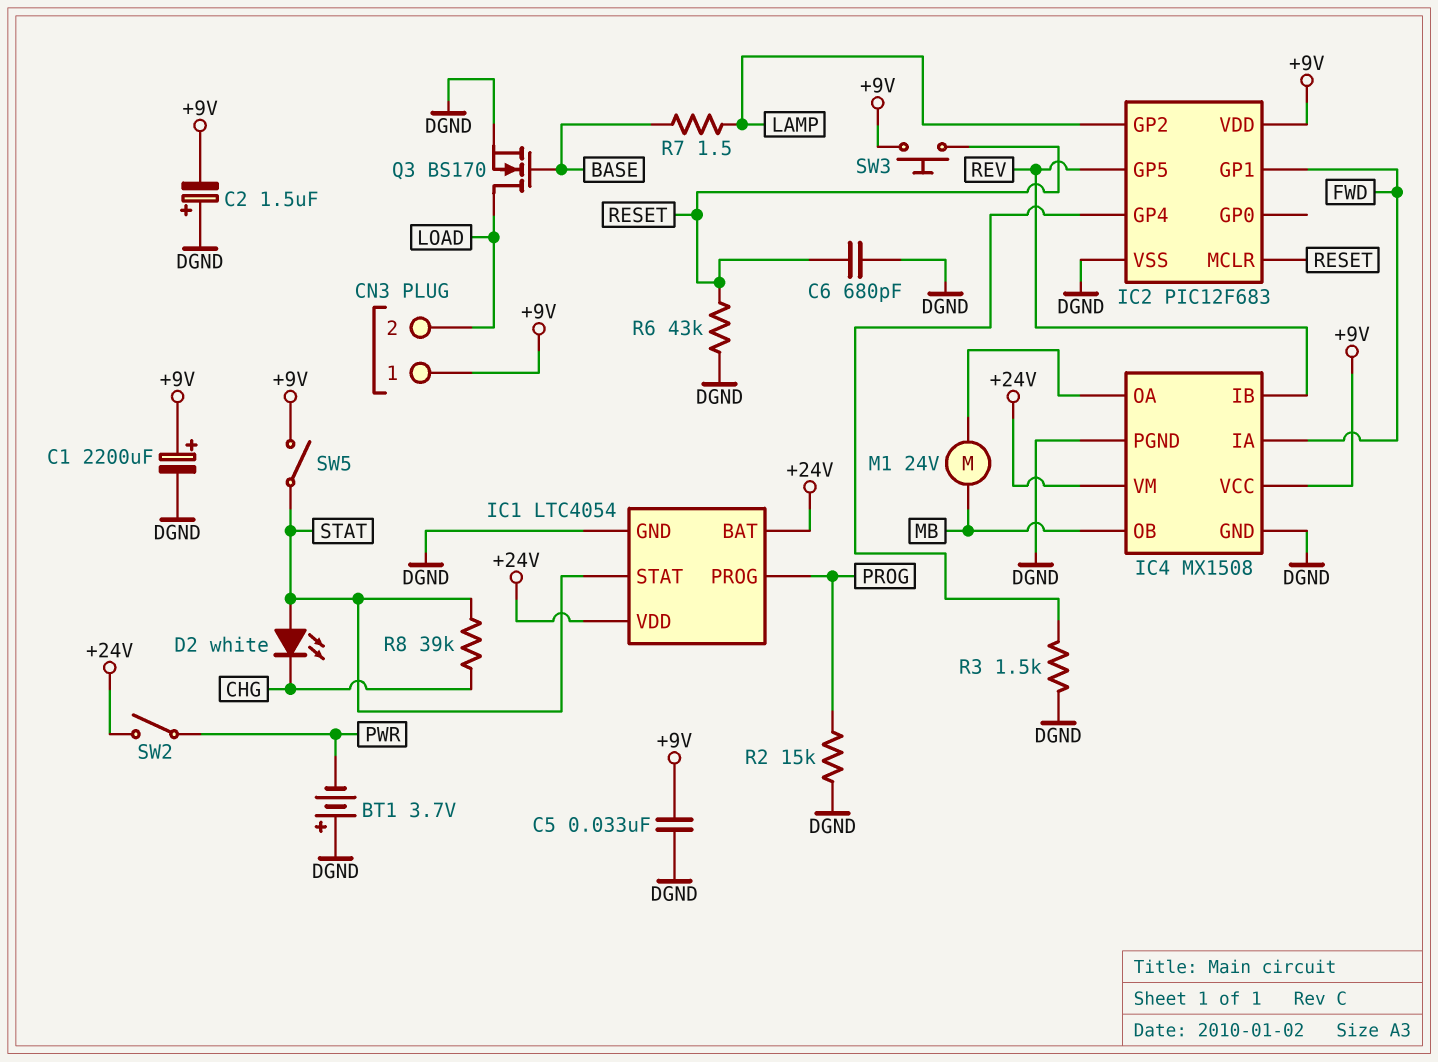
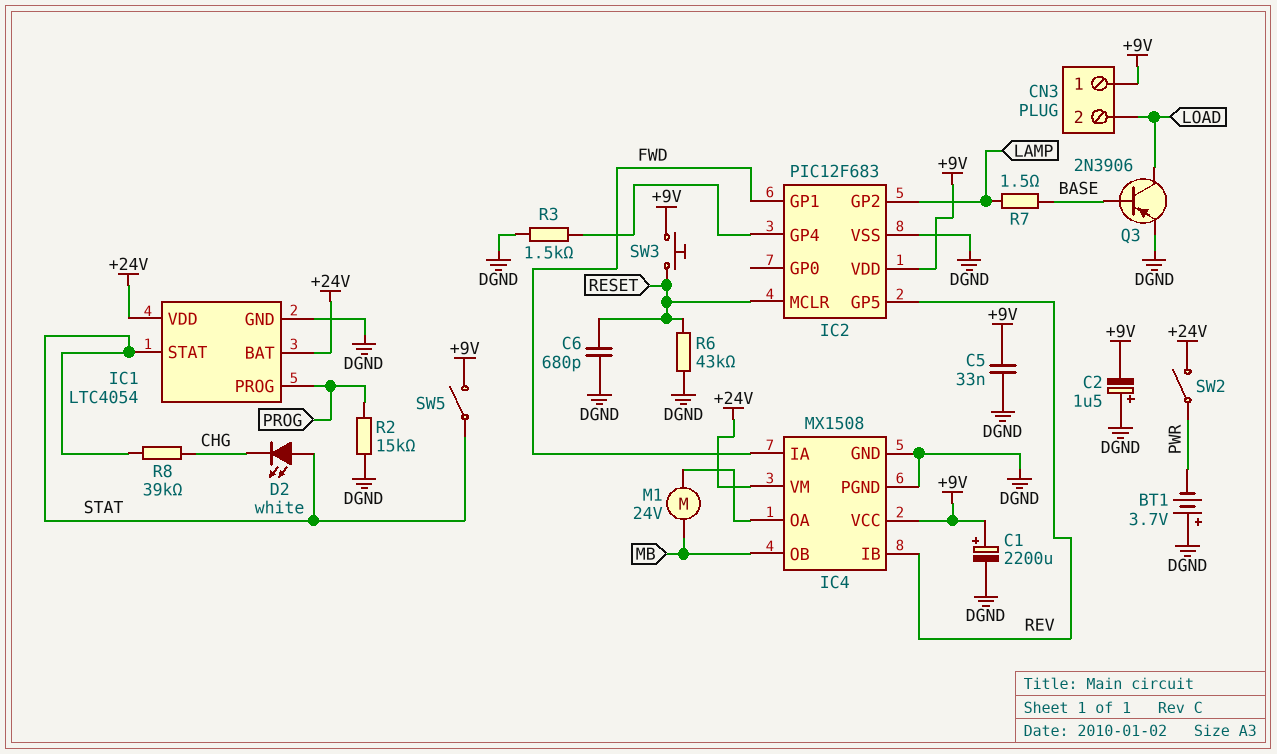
Q3: NMOS BS170 (G BASE, D LOAD, S DGND) -> PNP 2N3906 (B BASE, C LOAD, E DGND)

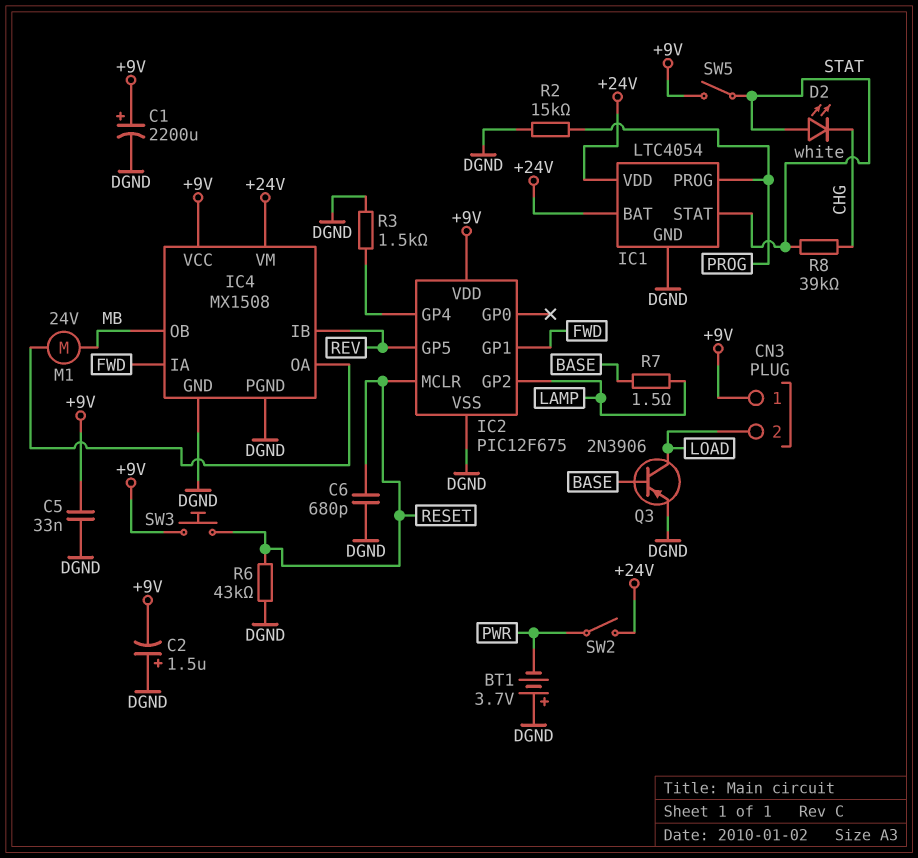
IC2: PIC12F683 -> PIC12F675

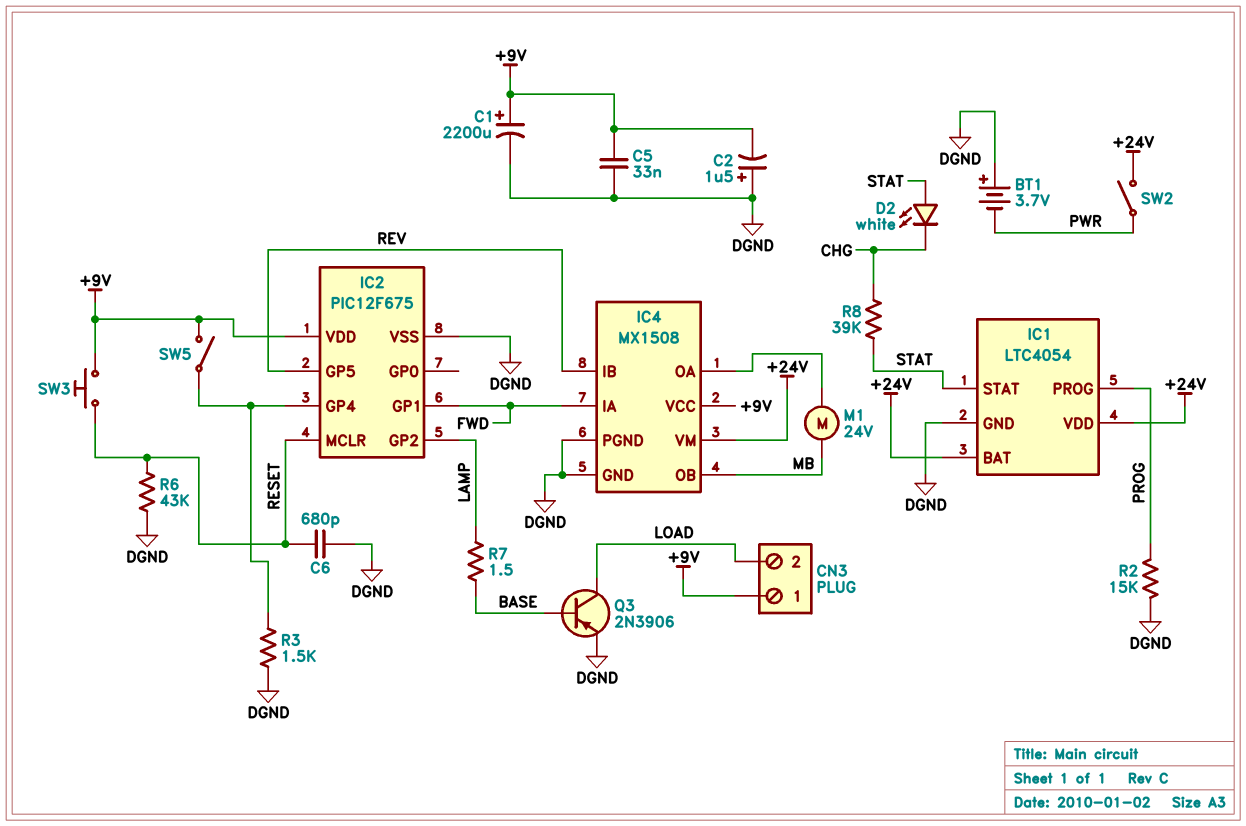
SW5: switch (+9V, STAT) -> switch (+9V, IC2/GP4)

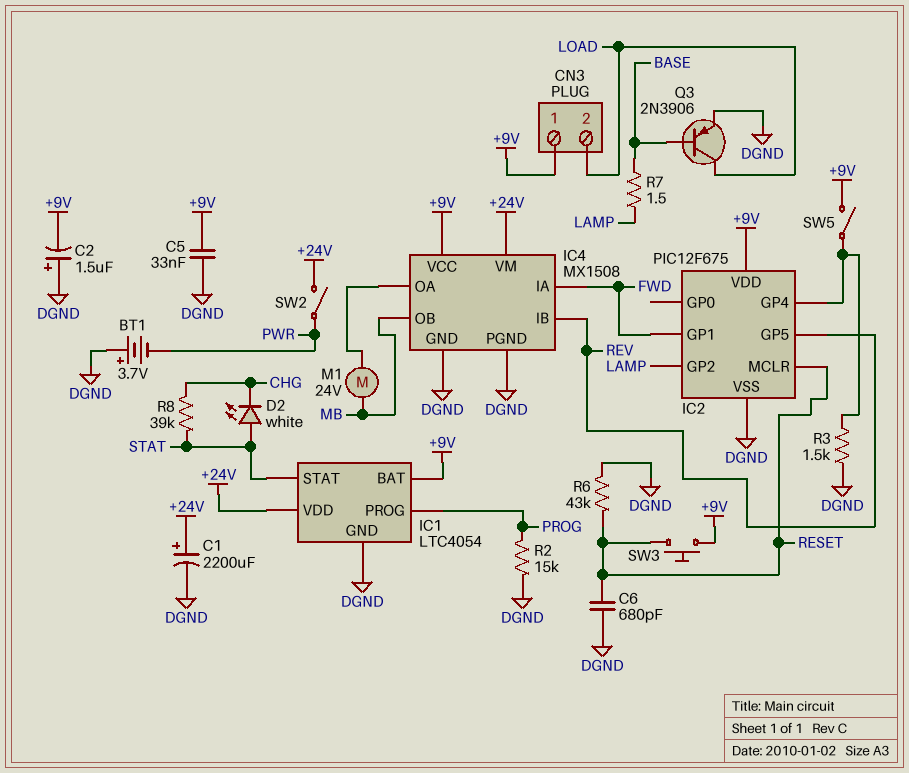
C1: 2200uF (plus +9V, minus DGND) -> 2200uF (plus +24V, minus DGND)
IC1 pin BAT: +24V -> +9V

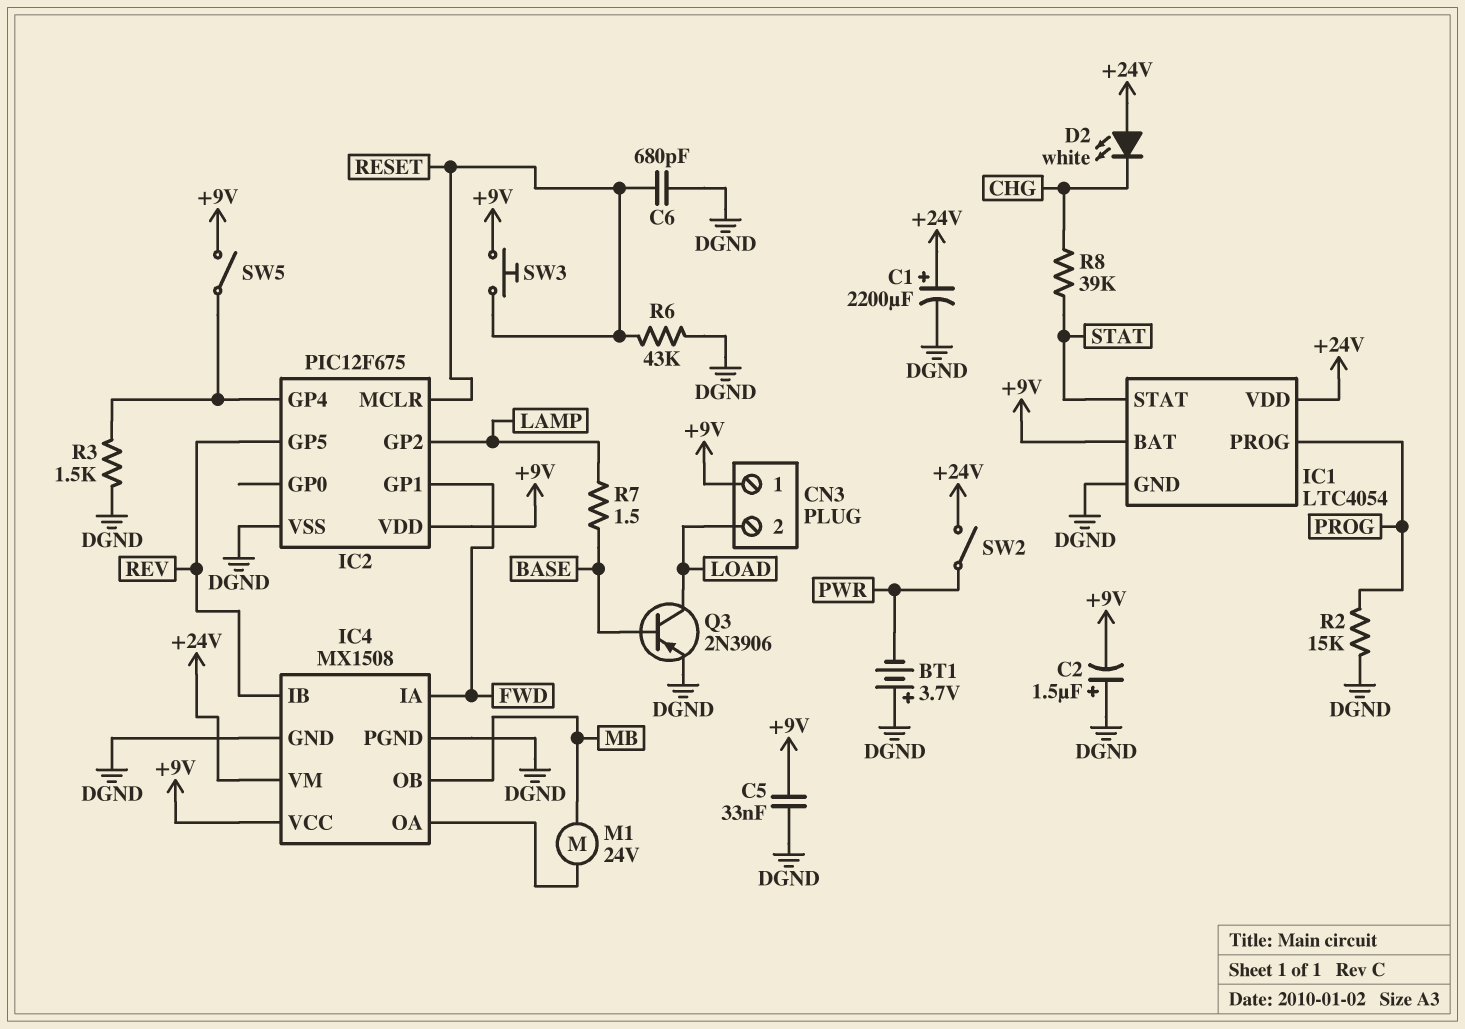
D2: LED white (A STAT, K CHG) -> LED white (A +24V, K CHG)

